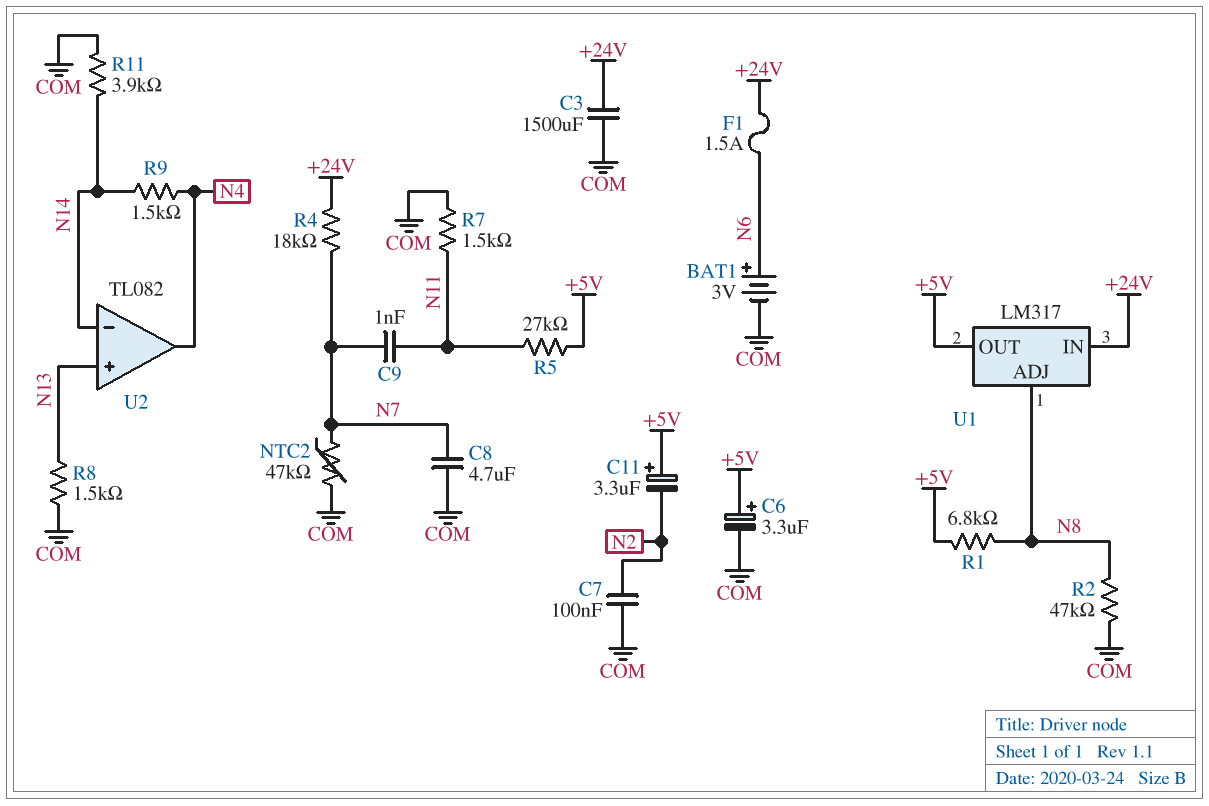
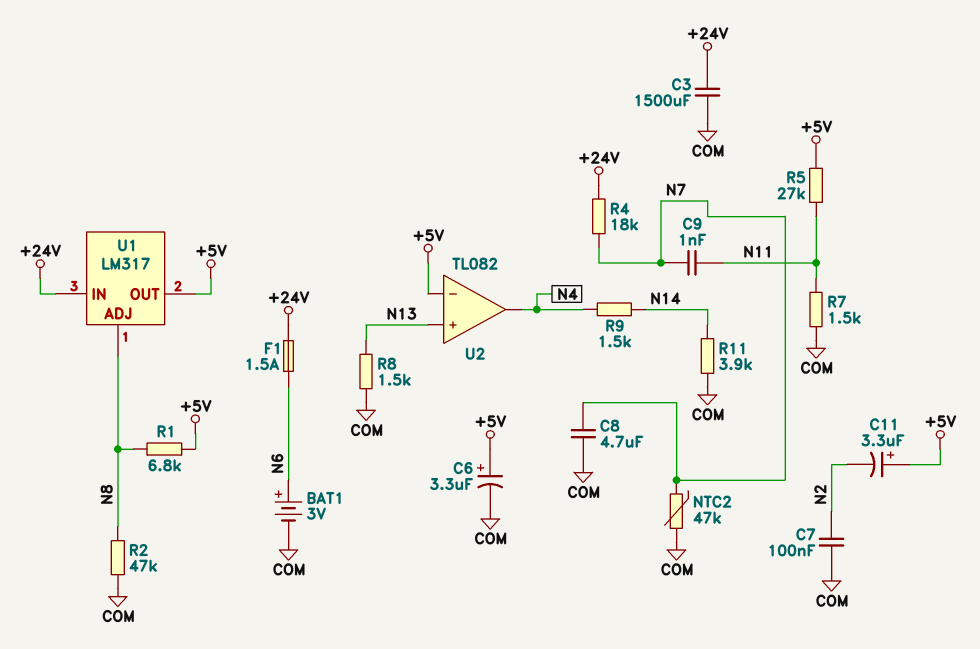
U2 pin in-: N14 -> +5V

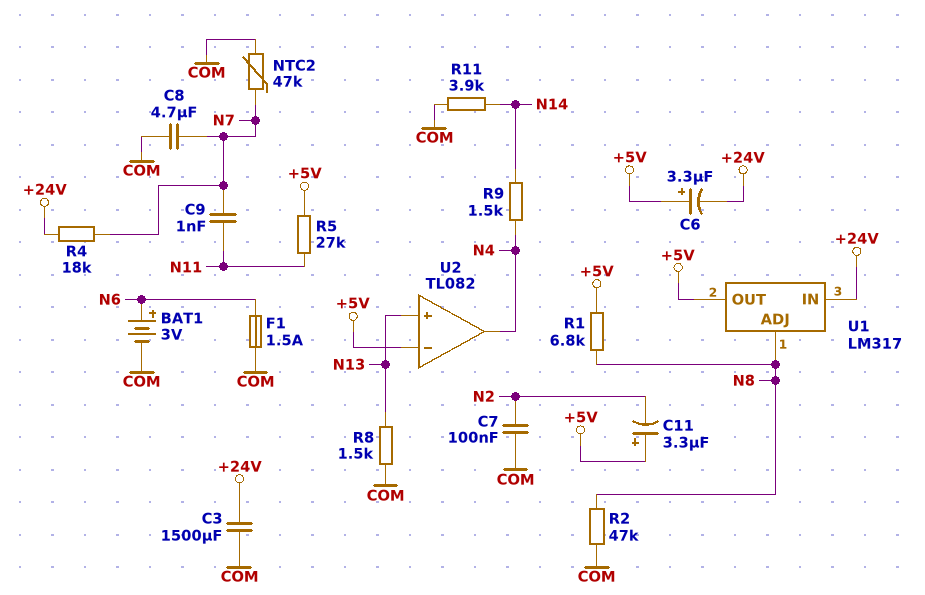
C6: 3.3uF (plus +5V, minus COM) -> 3.3uF (plus +5V, minus +24V)
F1: 1.5A (+24V, N6) -> 1.5A (COM, N6)
R7: 1.5k (COM, N11) -> none

